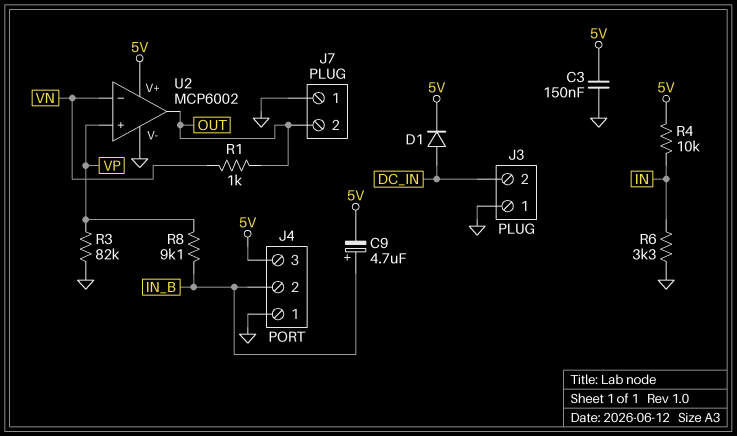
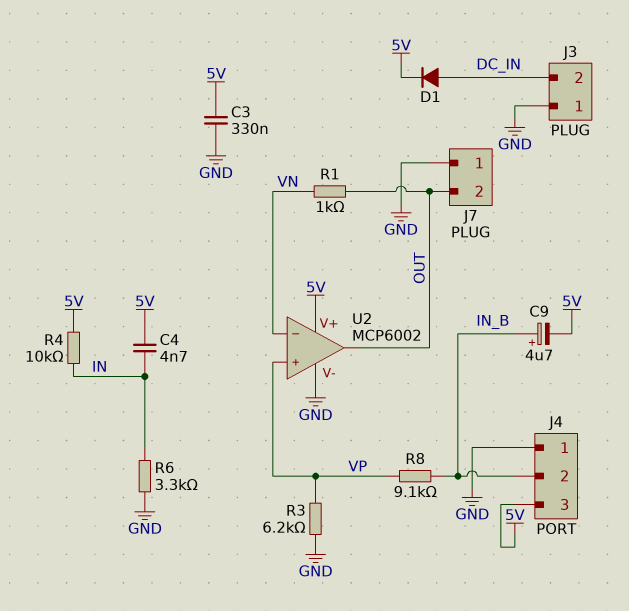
C3: 150nF (5V, GND) -> 330nF (5V, GND)
C4: none -> 4.7nF (5V, IN)
R3: 82k (GND, VP) -> 6.2k (GND, VP)

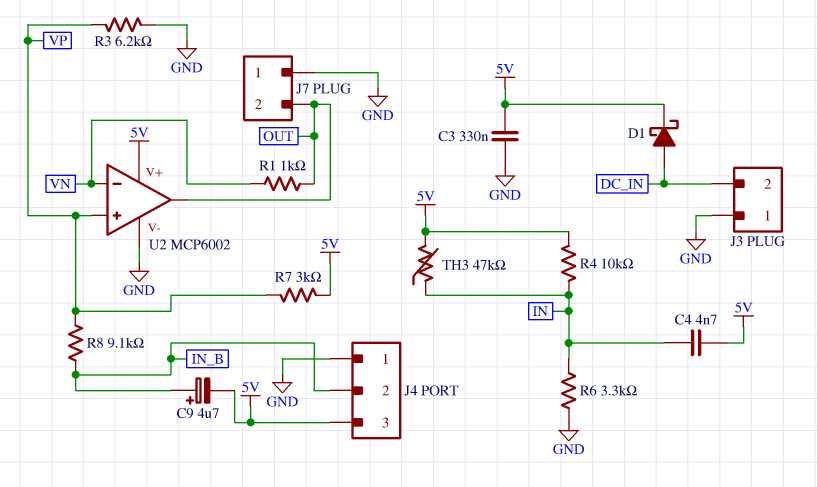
D1: diode (A DC_IN, K 5V) -> schottky (A DC_IN, K 5V)
R7: none -> 3k (5V, VP)
TH3: none -> 47k (5V, IN)

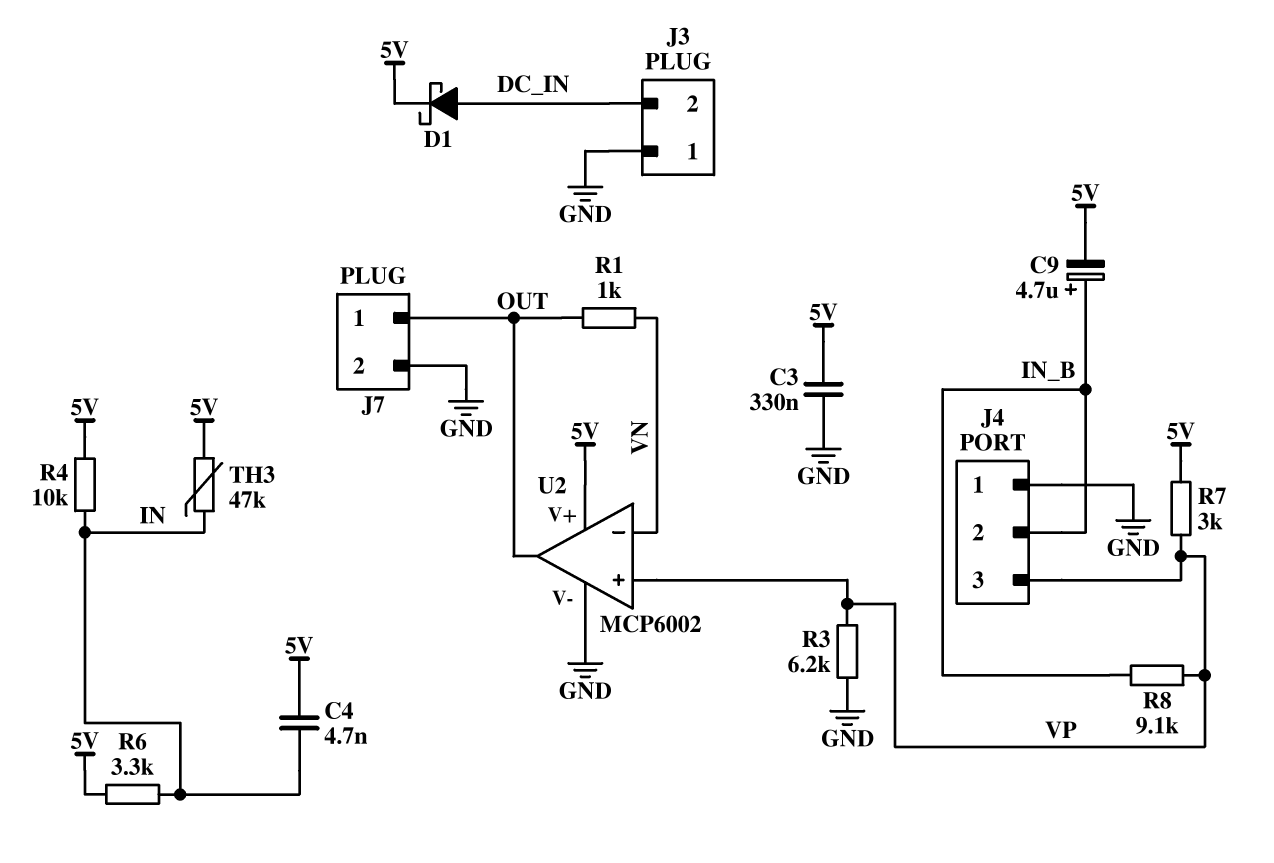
J4 pin 3: 5V -> VP
J7 pin 1: GND -> OUT
J7 pin 2: OUT -> GND
R6: 3.3k (GND, IN) -> 3.3k (5V, IN)

